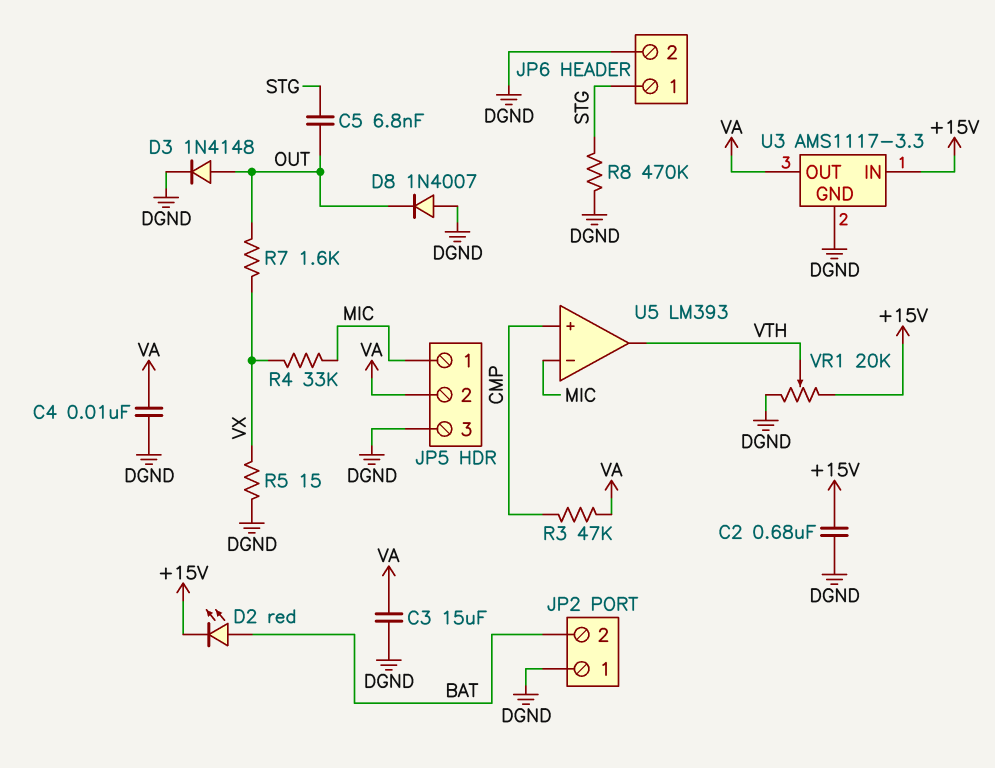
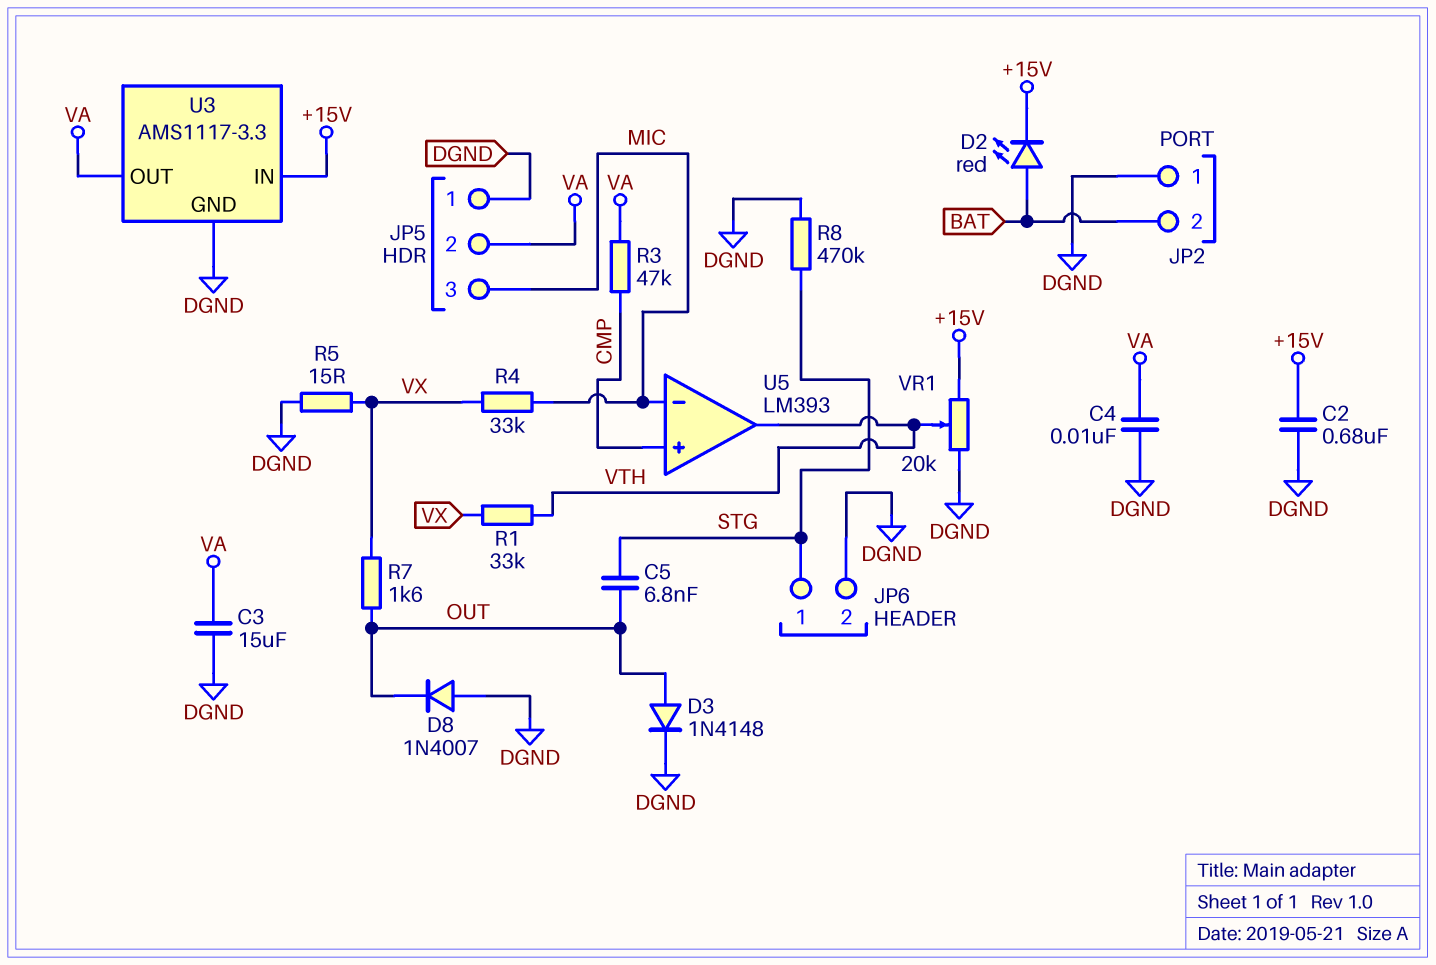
JP5 pin 1: MIC -> DGND
JP5 pin 3: DGND -> MIC
R1: none -> 33k (VTH, VX)

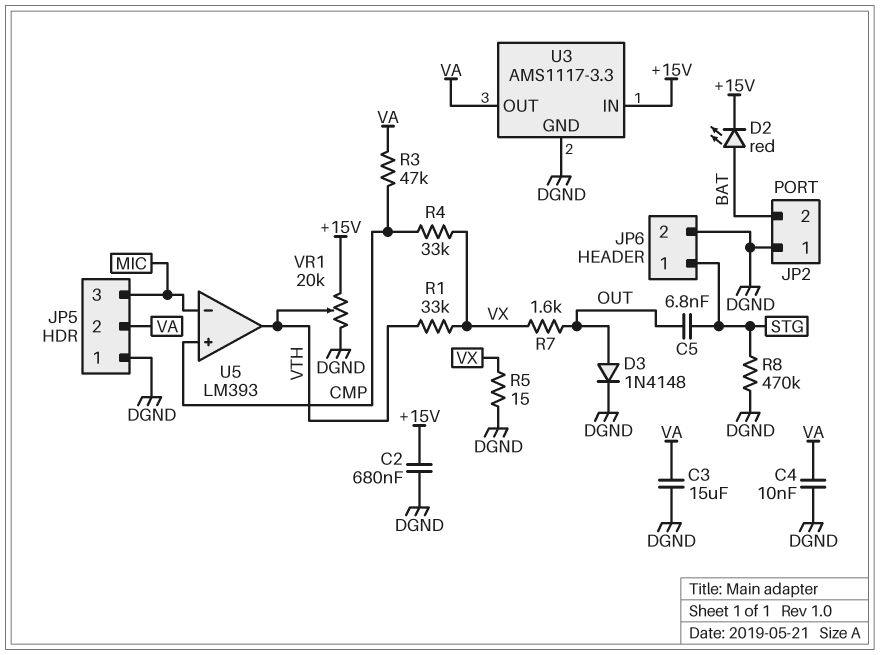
D8: diode 1N4007 (A DGND, K OUT) -> none
R4: 33k (MIC, VX) -> 33k (CMP, VX)

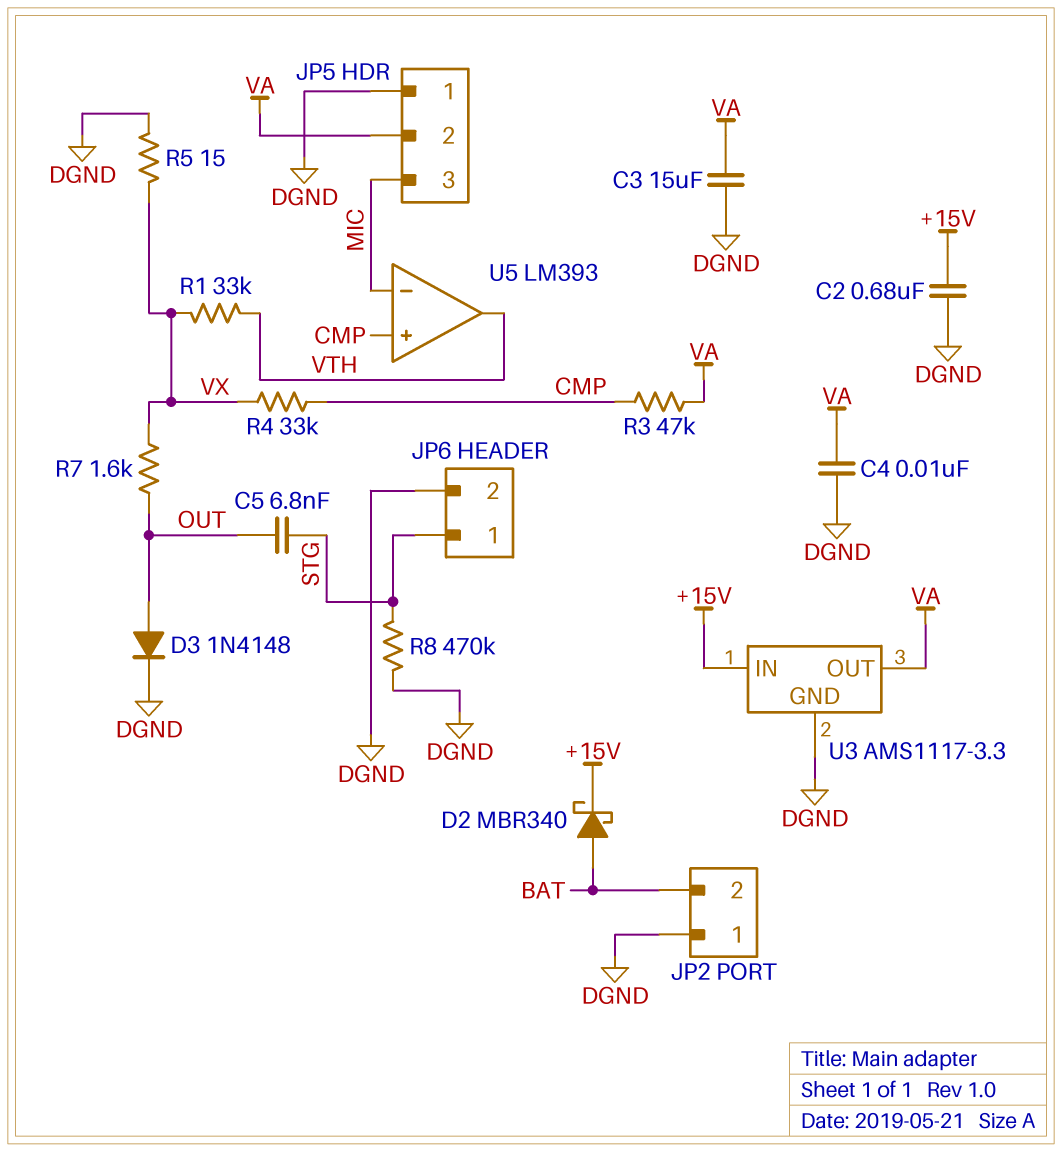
D2: LED red (A BAT, K +15V) -> schottky MBR340 (A BAT, K +15V)
VR1: 20k (+15V, DGND, wiper VTH) -> none

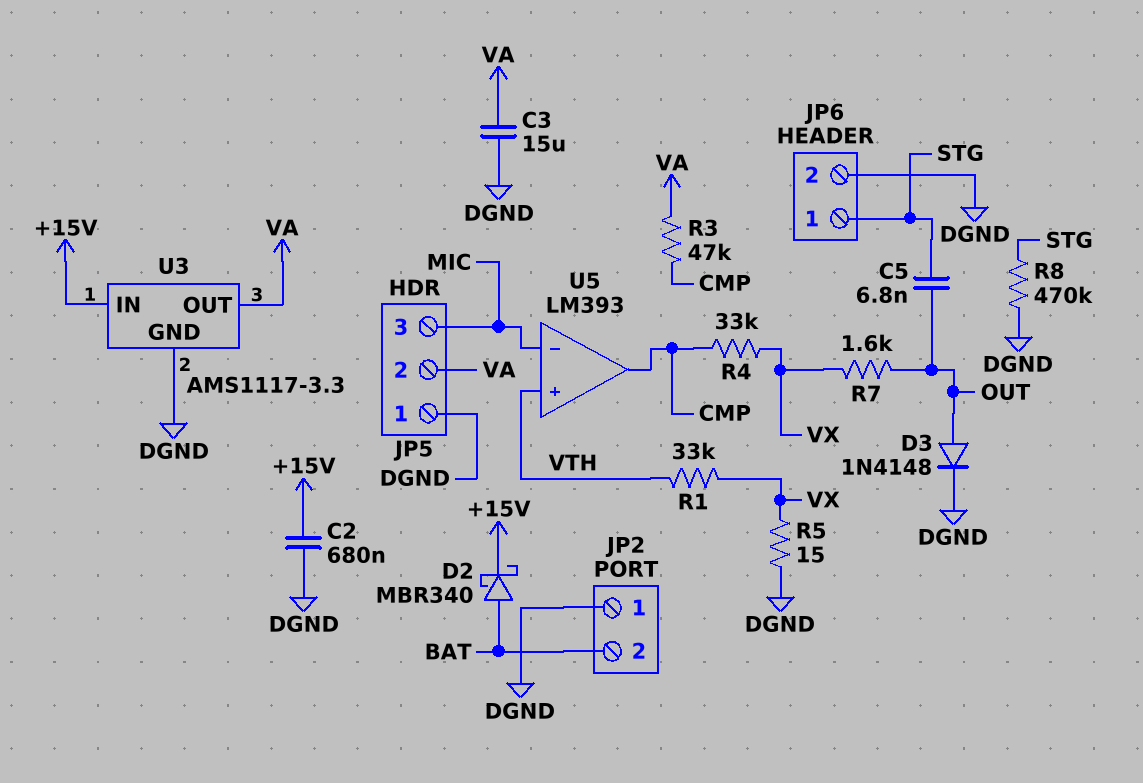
C4: 10nF (DGND, VA) -> none
U5 pin in+: CMP -> VTH
U5 pin out: VTH -> CMP

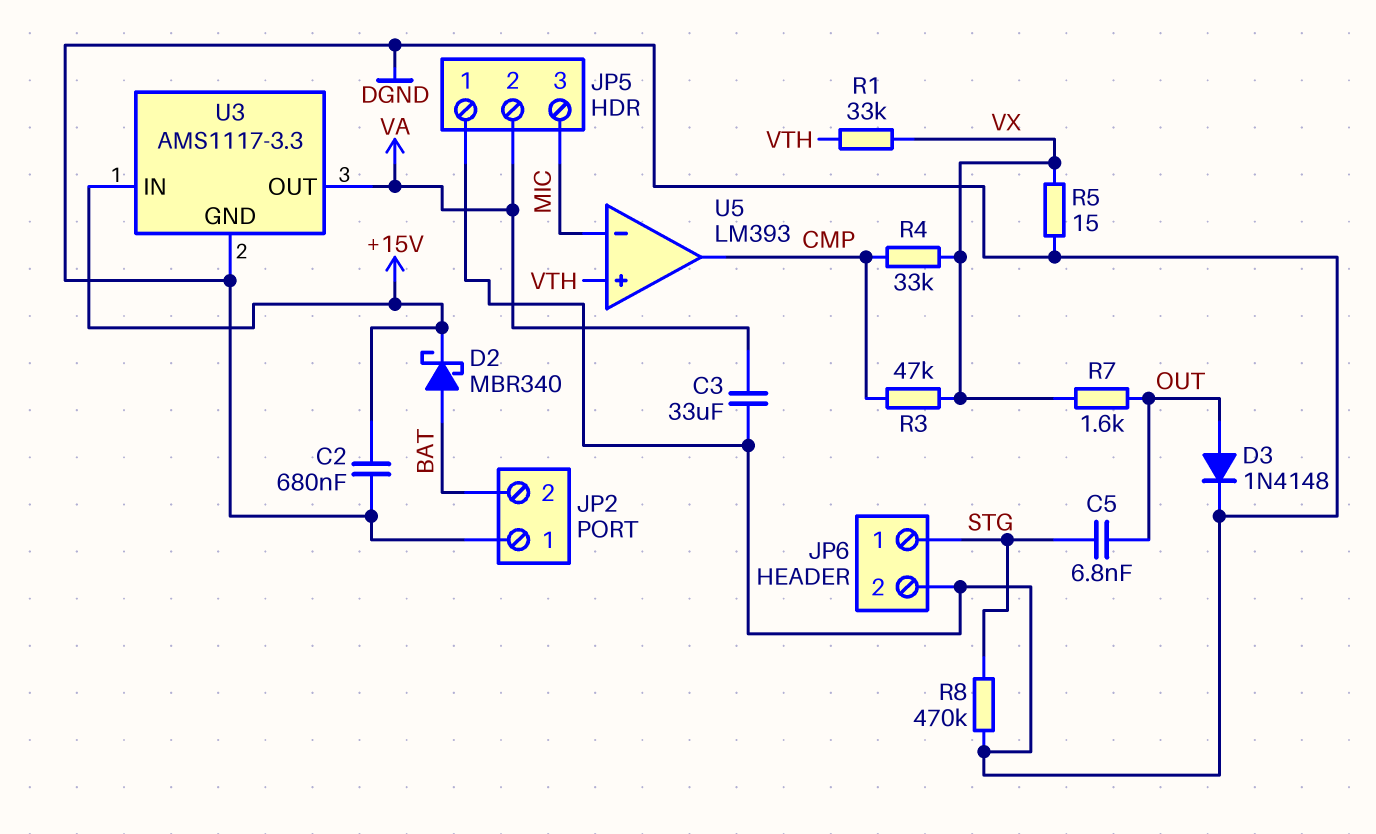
C3: 15uF (DGND, VA) -> 33uF (DGND, VA)
R3: 47k (CMP, VA) -> 47k (CMP, VX)

